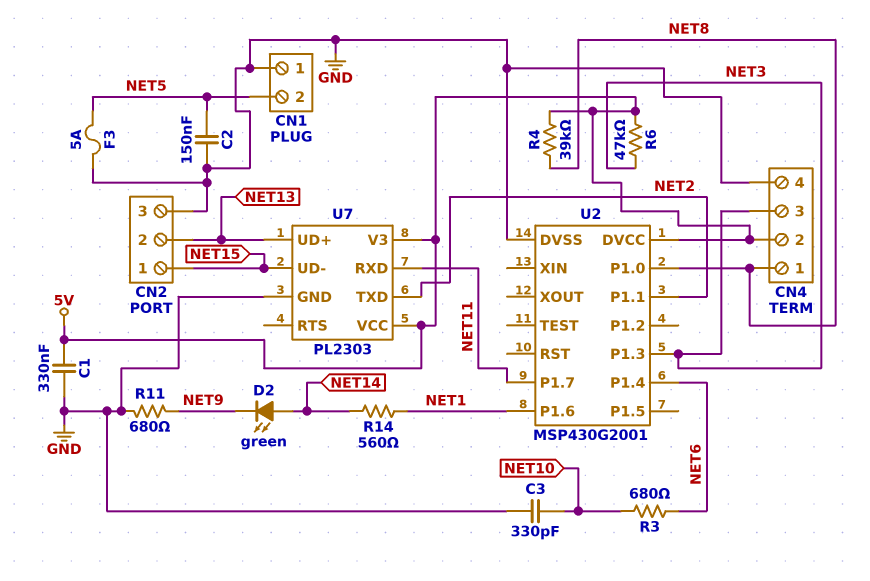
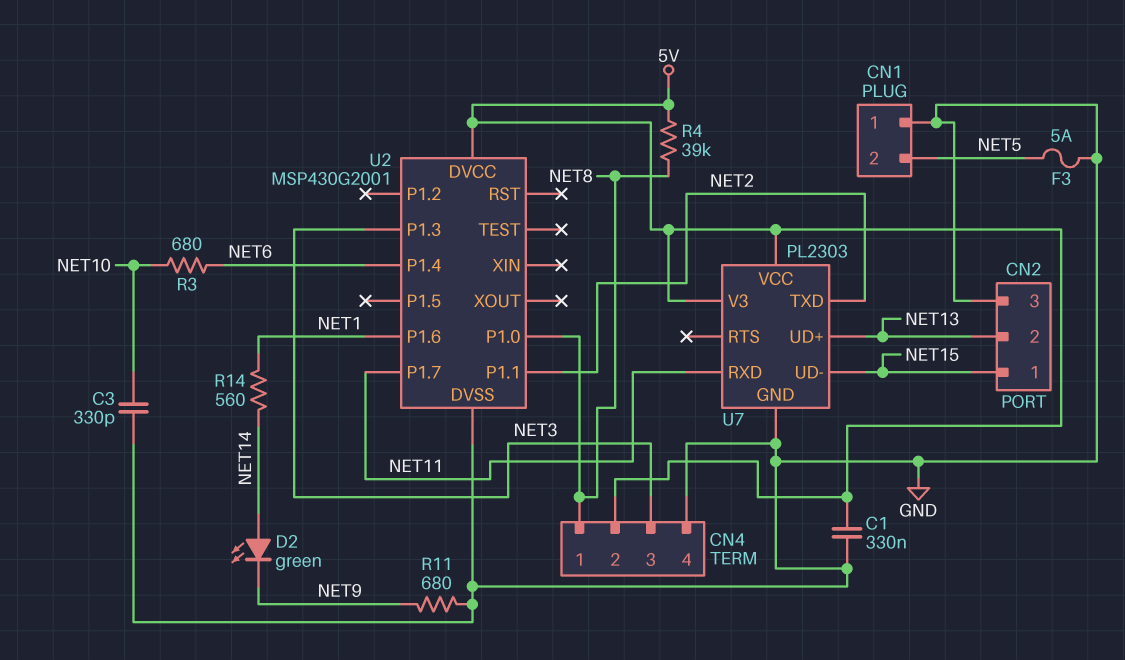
C2: 150nF (GND, NET5) -> none
R6: 47k (5V, NET3) -> none

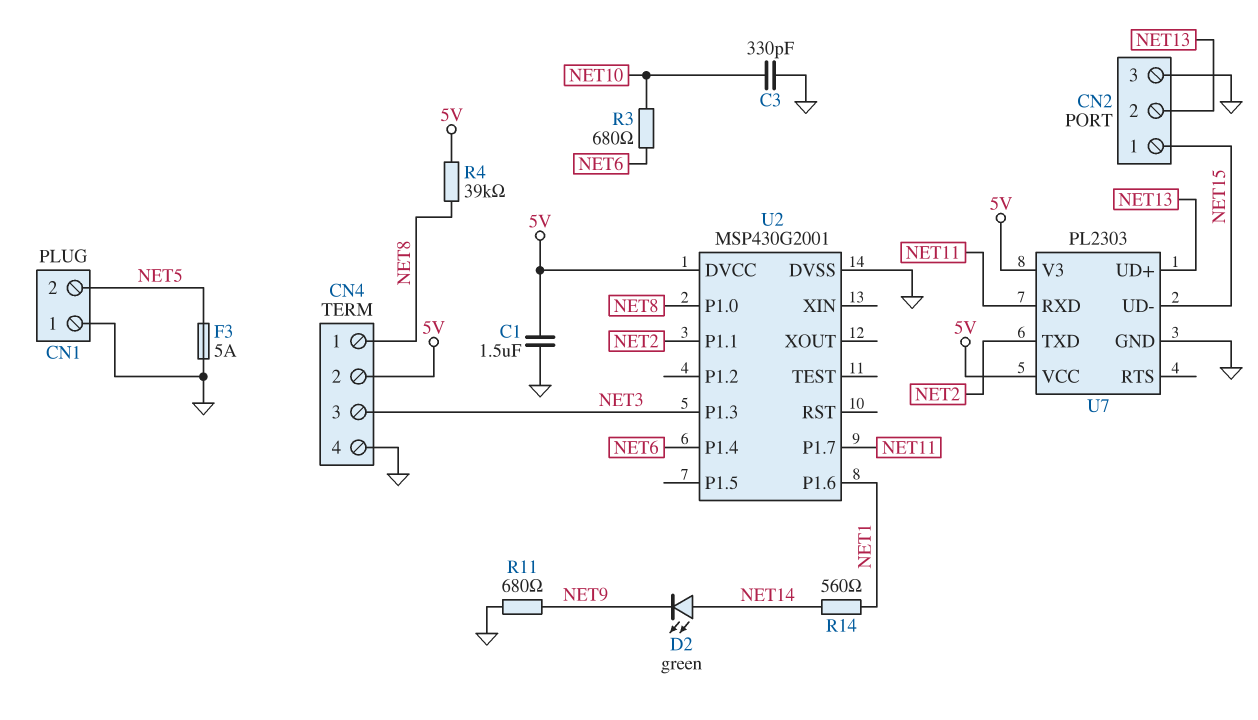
C1: 330nF (5V, GND) -> 1.5uF (5V, GND)

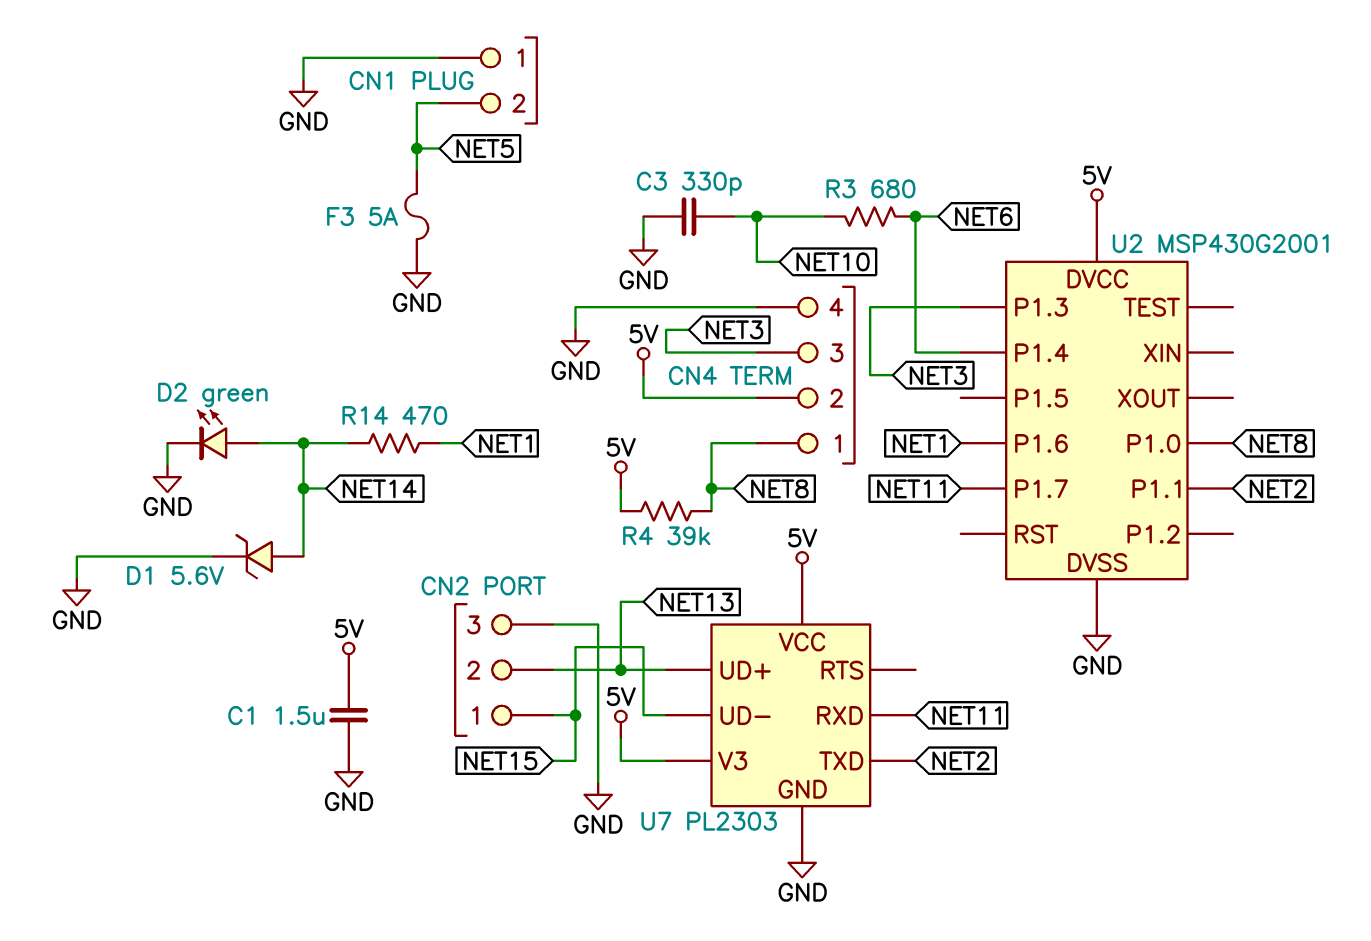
D1: none -> zener 5.6V (A NET14, K GND)
D2: LED green (A NET14, K NET9) -> LED green (A NET14, K GND)
R11: 680 (GND, NET9) -> none
R14: 560 (NET1, NET14) -> 470 (NET1, NET14)

